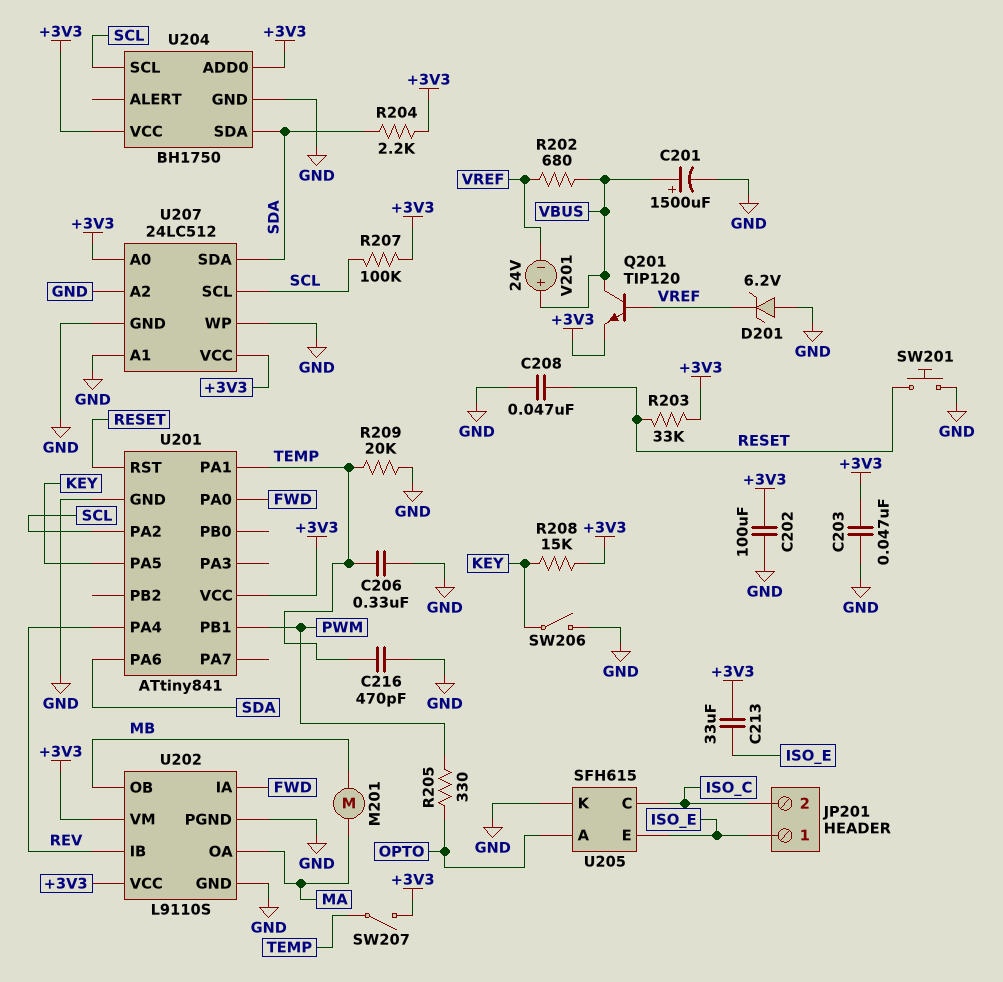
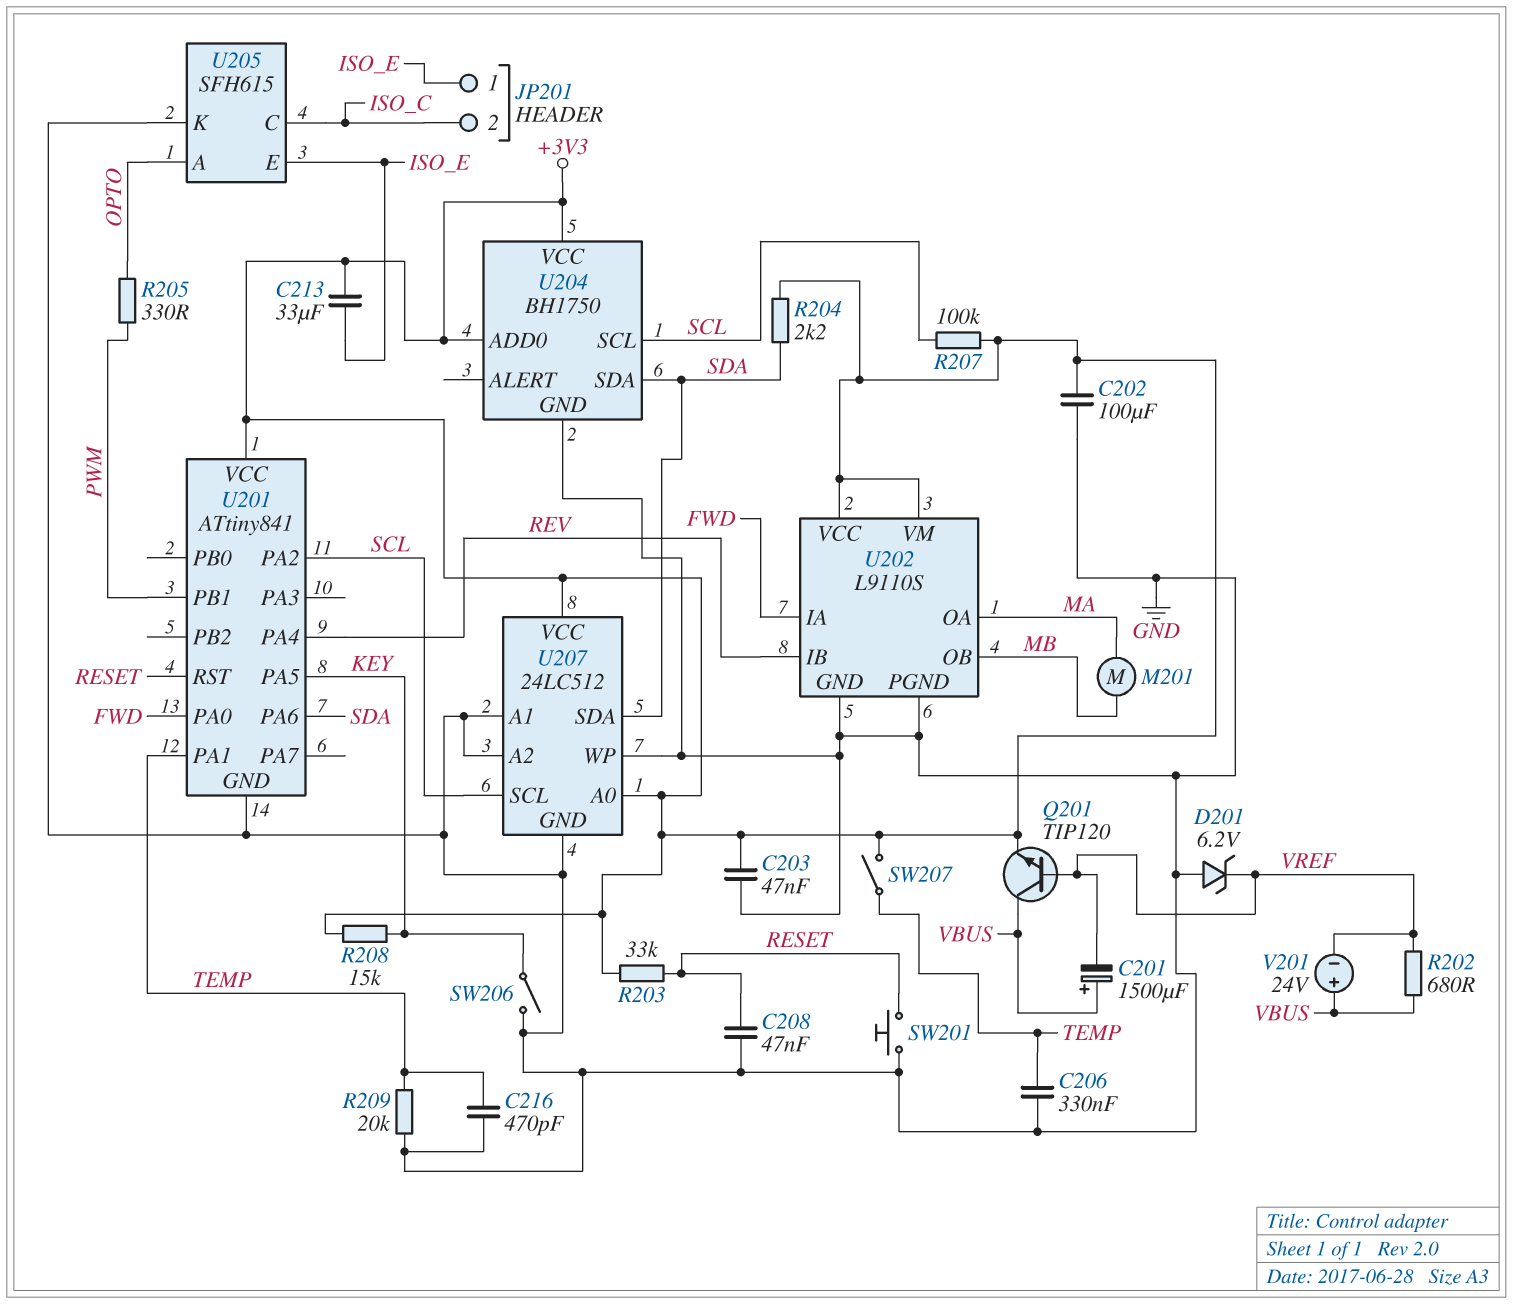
C201: 1500uF (plus VBUS, minus GND) -> 1500uF (plus VBUS, minus VREF)

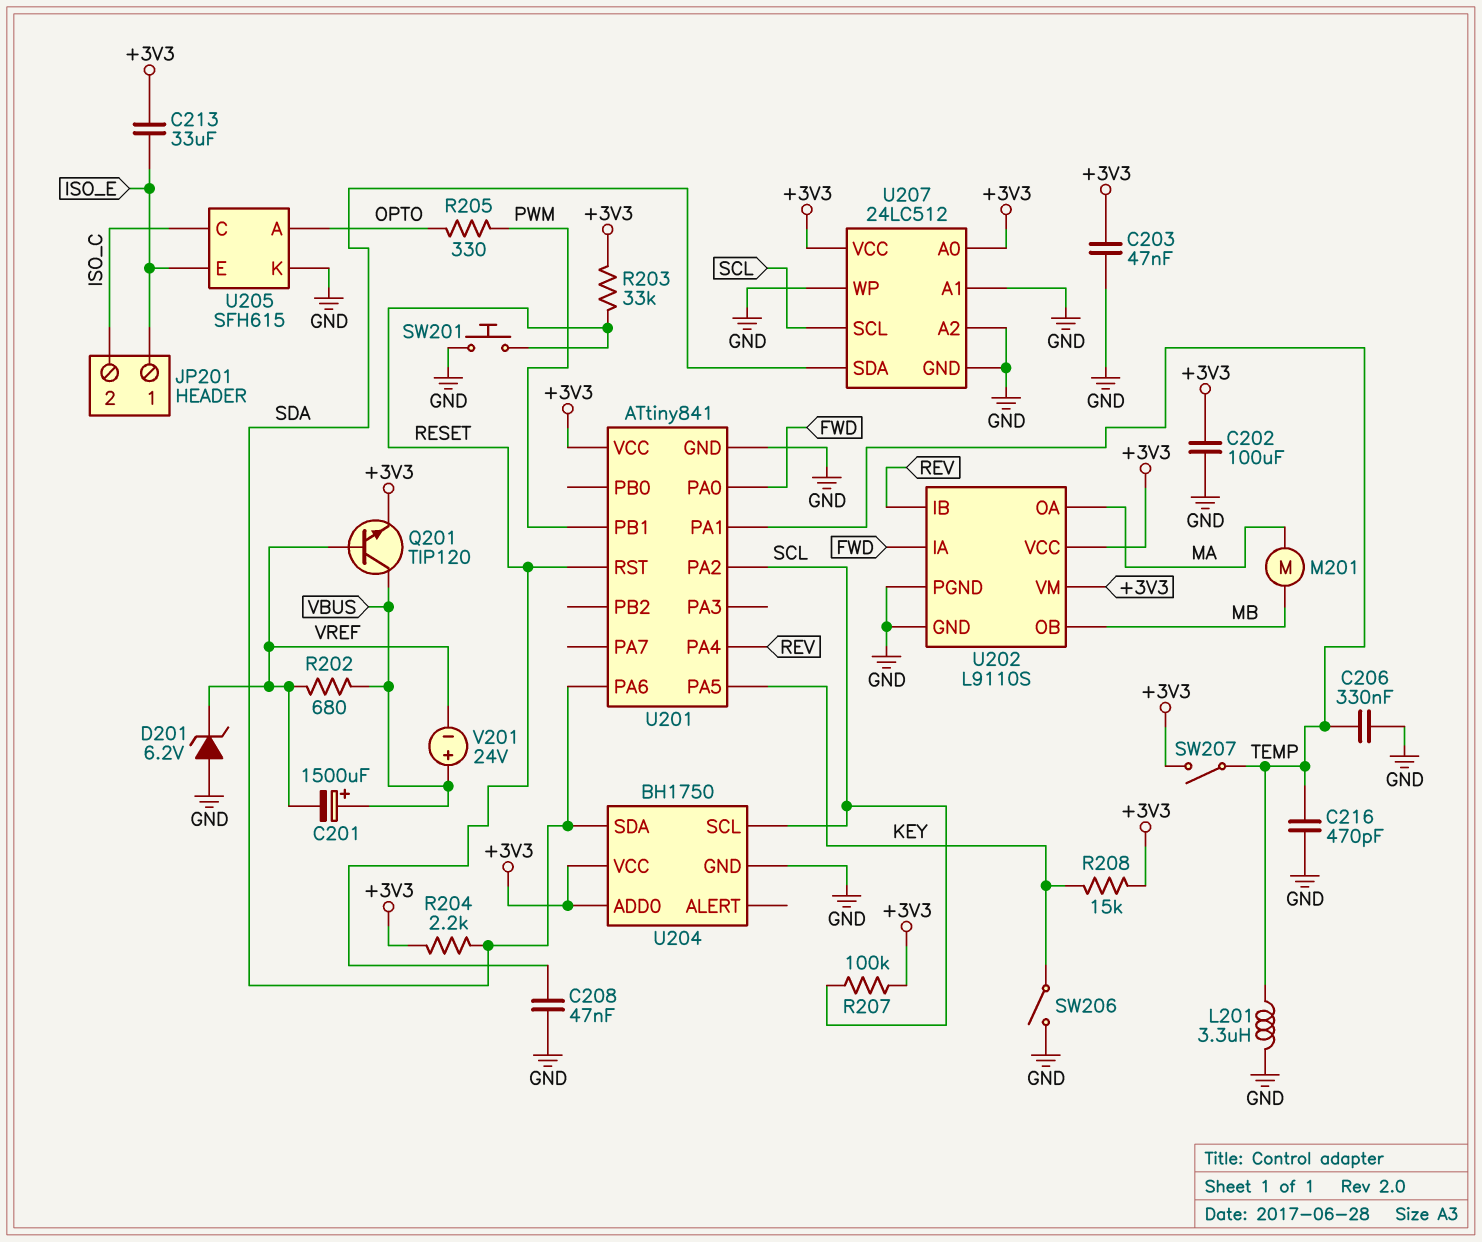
L201: none -> 3.3uH (GND, TEMP)
R209: 20k (GND, TEMP) -> none

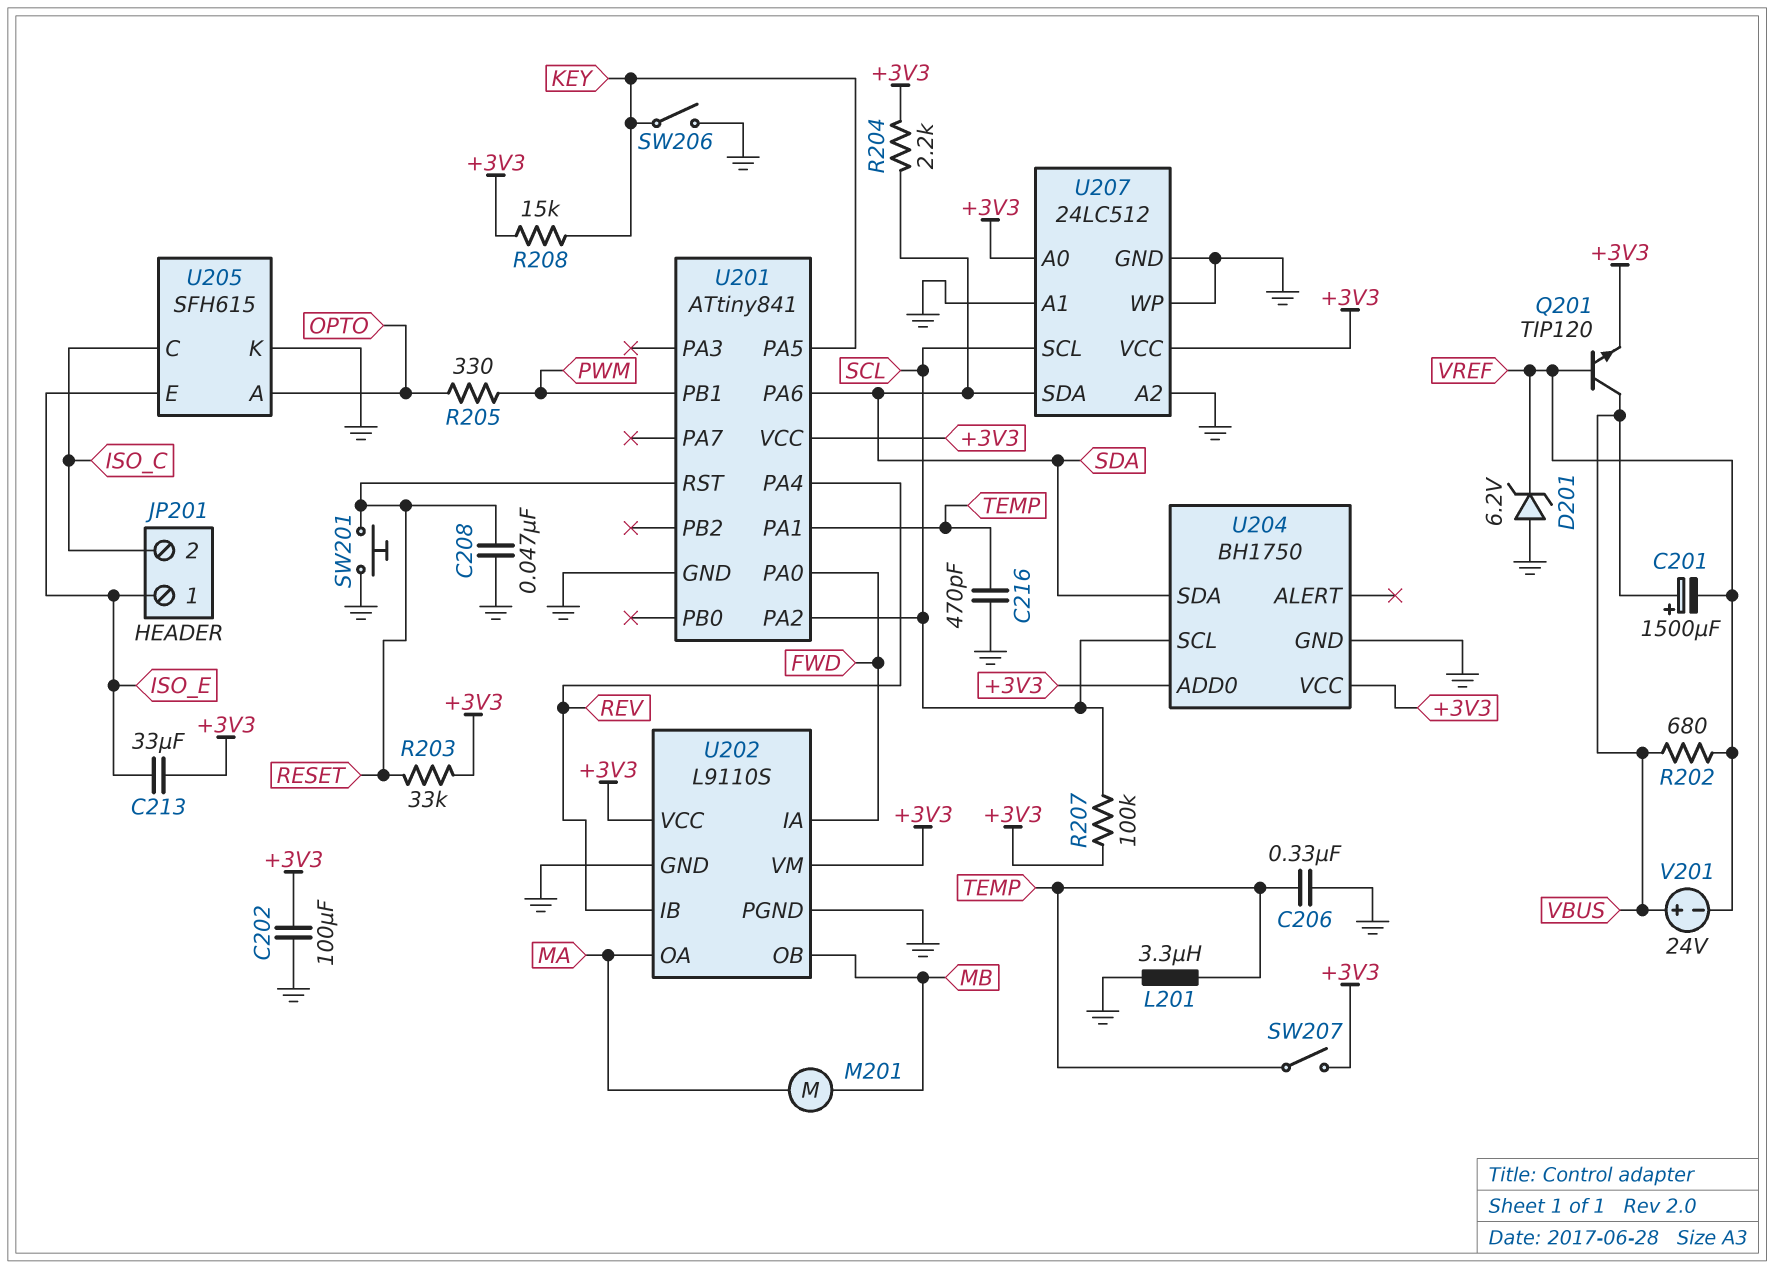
C203: 47nF (+3V3, GND) -> none

